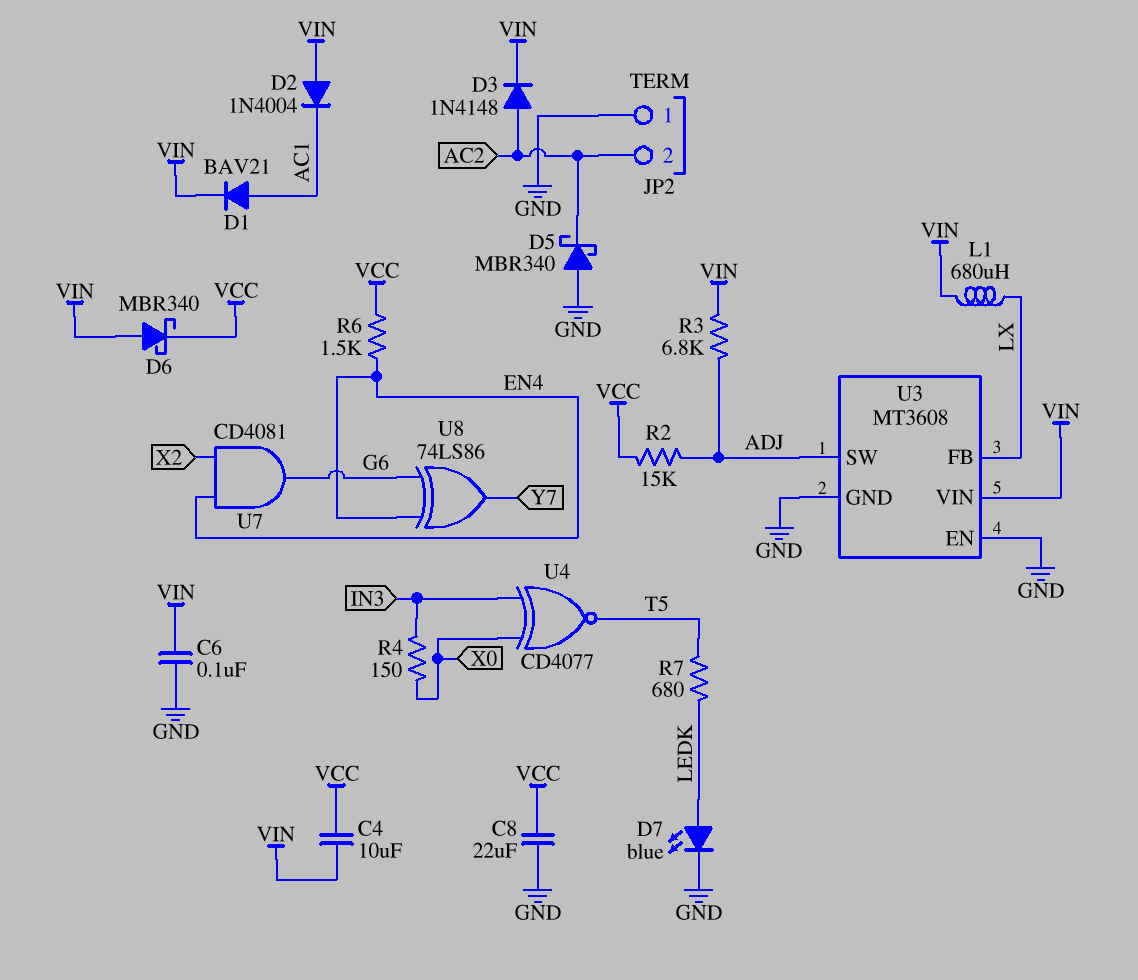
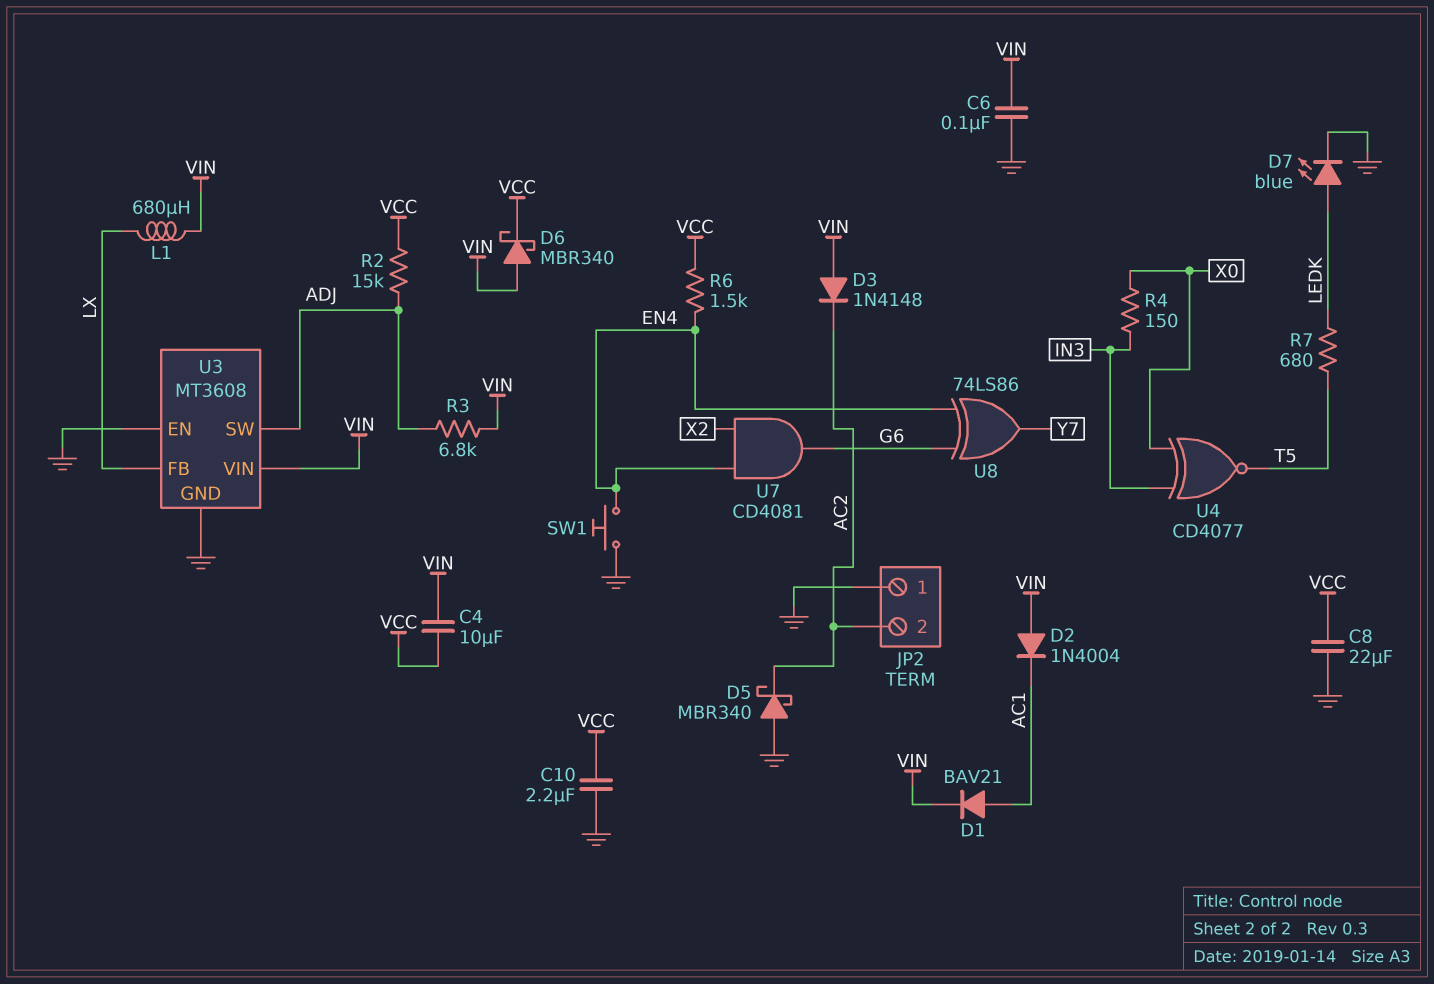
C10: none -> 2.2uF (GND, VCC)
D3: diode 1N4148 (A AC2, K VIN) -> diode 1N4148 (A VIN, K AC2)
SW1: none -> button (EN4, GND)

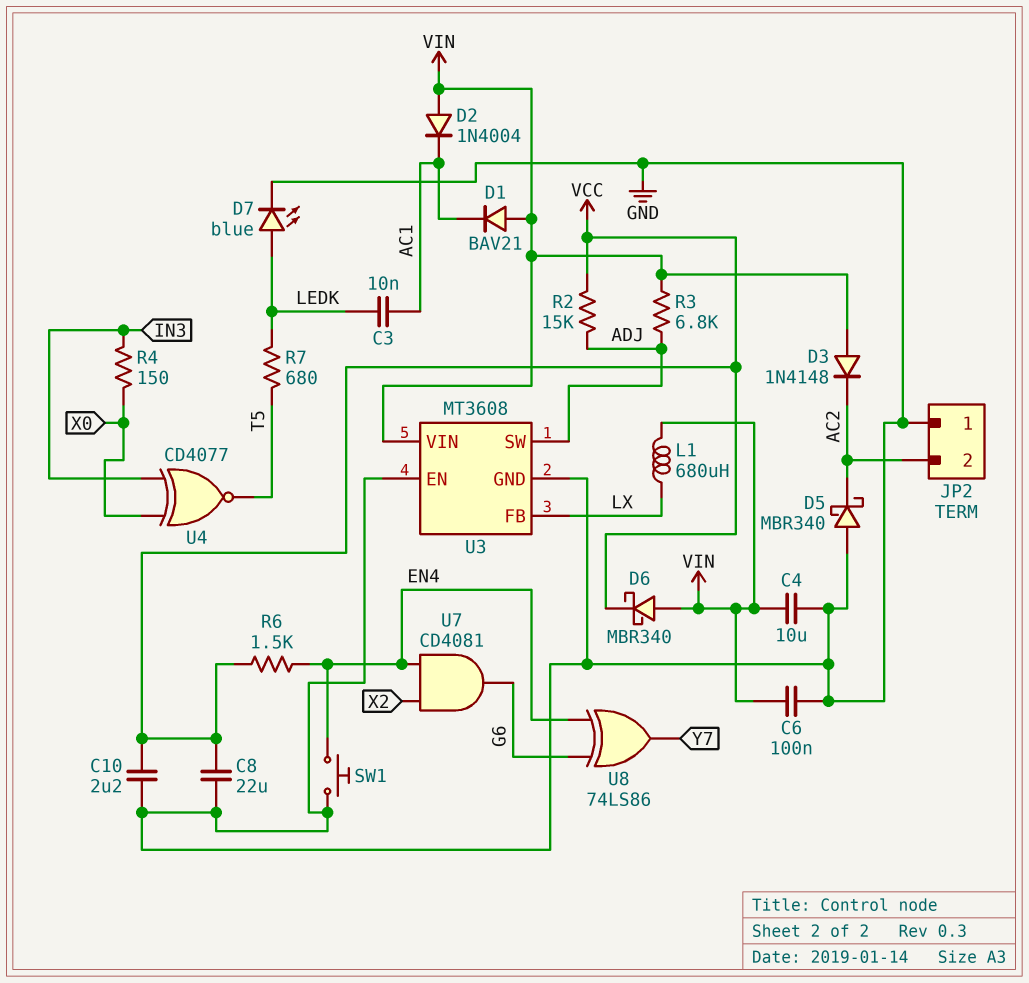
C3: none -> 10nF (AC1, LEDK)
C4: 10uF (VCC, VIN) -> 10uF (GND, VIN)
D1: diode BAV21 (A AC1, K VIN) -> diode BAV21 (A VIN, K AC1)

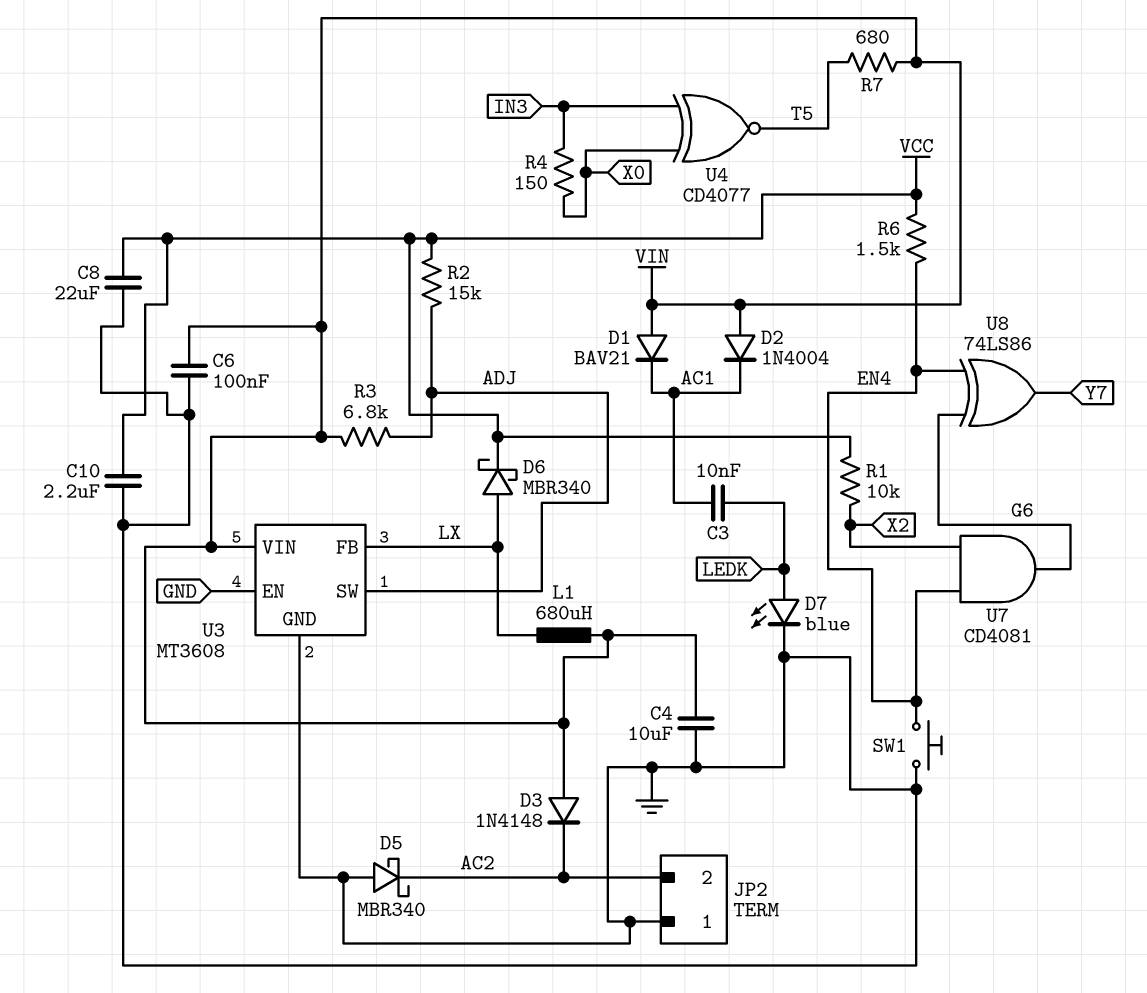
D6: schottky MBR340 (A VIN, K VCC) -> schottky MBR340 (A LX, K VCC)
R1: none -> 10k (VCC, X2)
R7: 680 (LEDK, T5) -> 680 (T5, VIN)

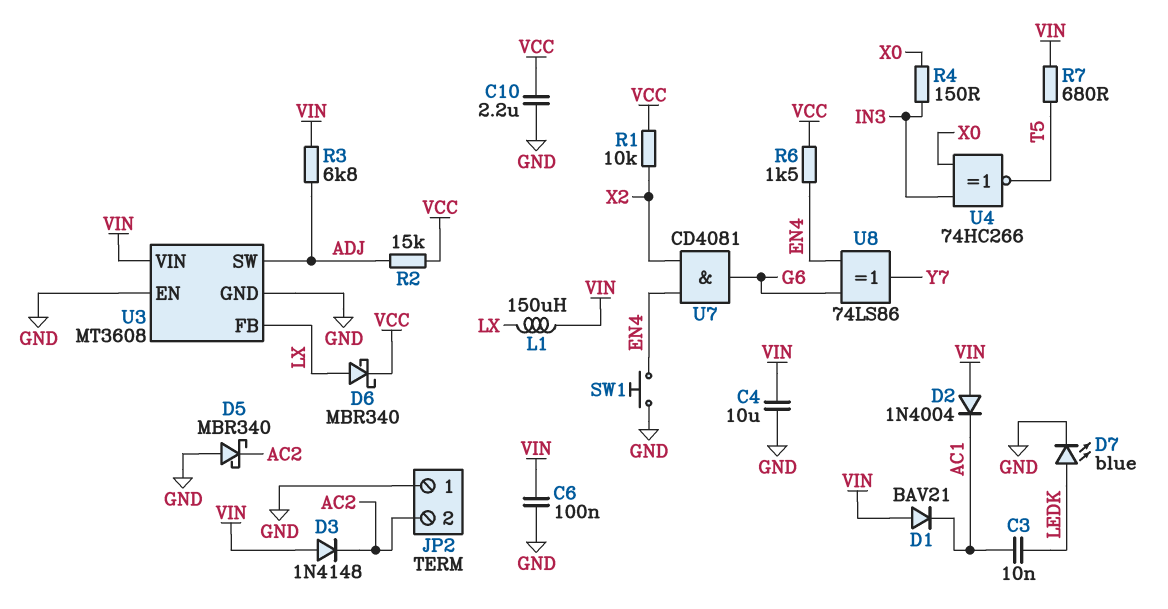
C8: 22uF (GND, VCC) -> none
L1: 680uH (LX, VIN) -> 150uH (LX, VIN)
U4: XNOR CD4077 (in IN3, in X0, out T5) -> XNOR 74HC266 (in IN3, in X0, out T5)

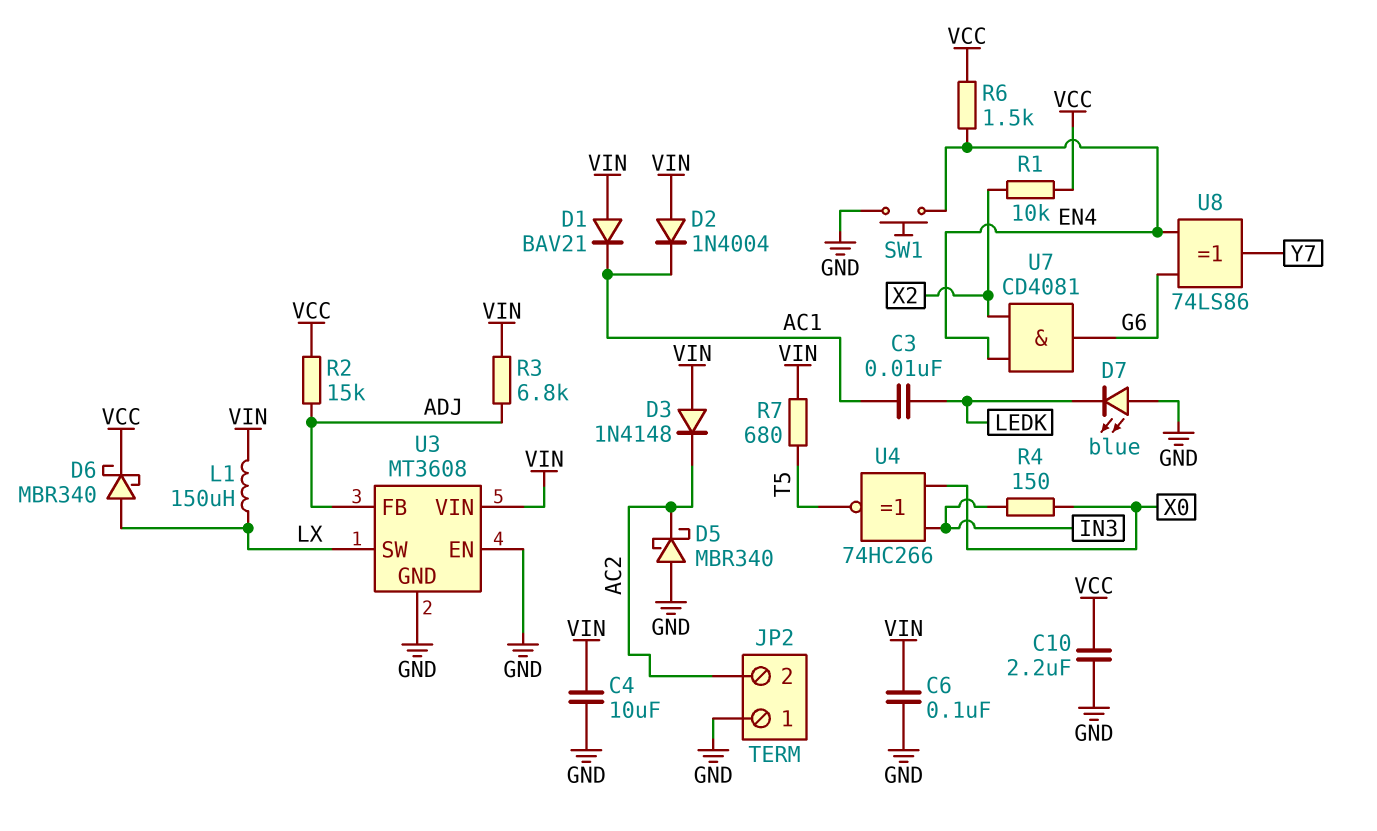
D7: LED blue (A LEDK, K GND) -> LED blue (A GND, K LEDK)
U3 pin FB: LX -> ADJ
U3 pin SW: ADJ -> LX

